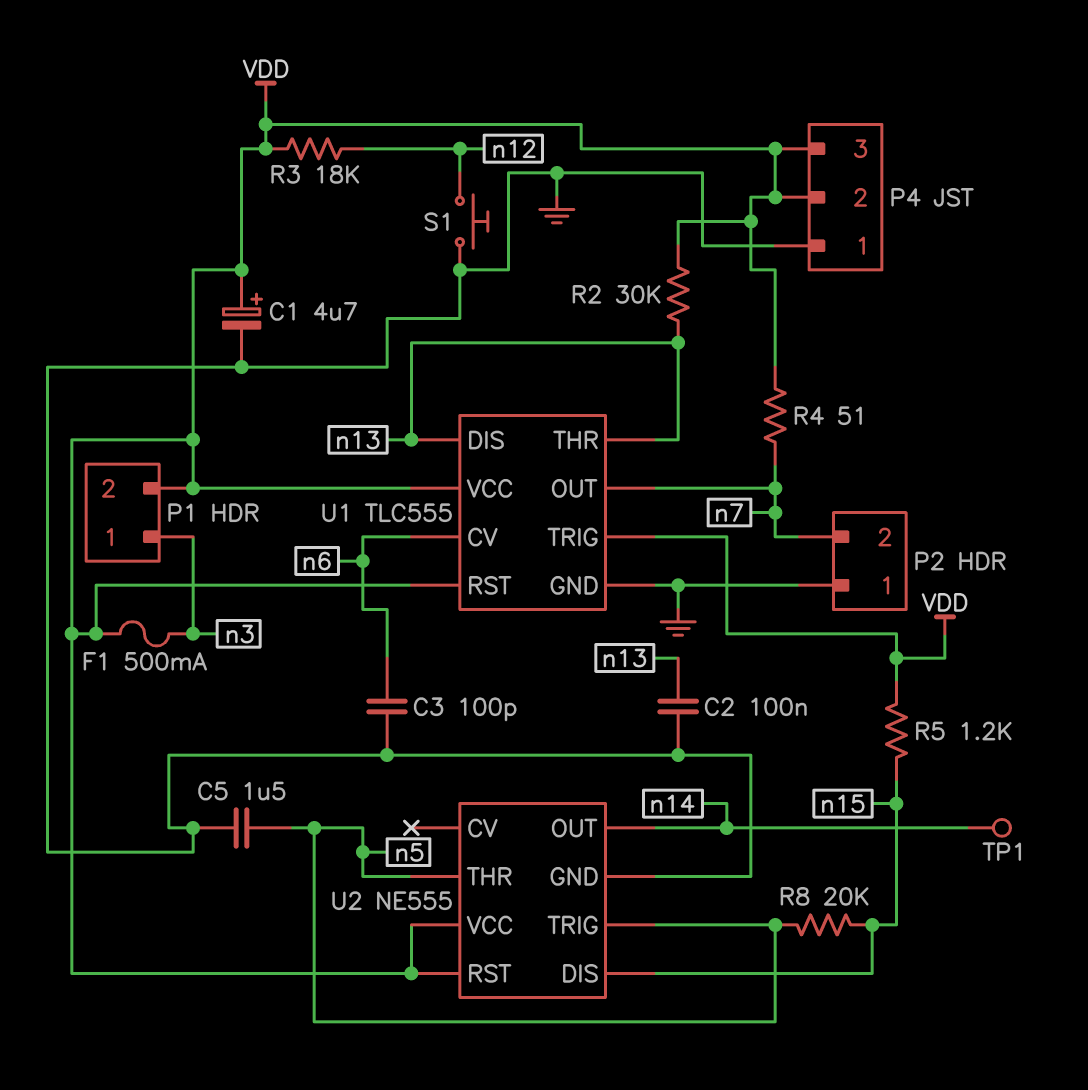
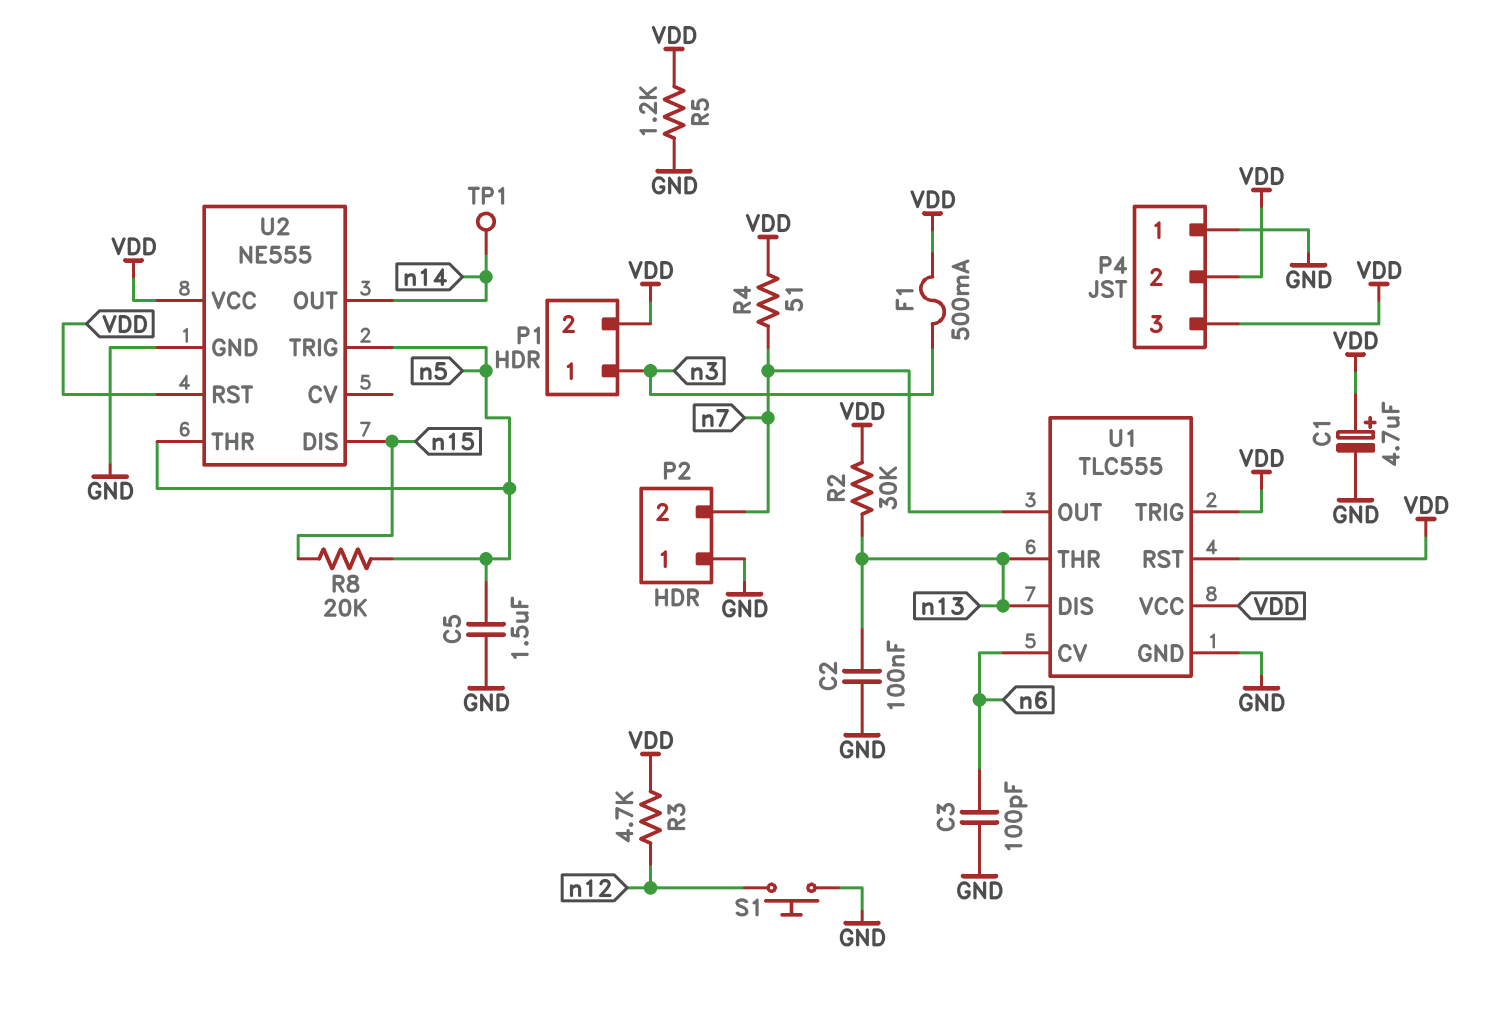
R3: 18k (VDD, n12) -> 4.7k (VDD, n12)
R5: 1.2k (VDD, n15) -> 1.2k (GND, VDD)

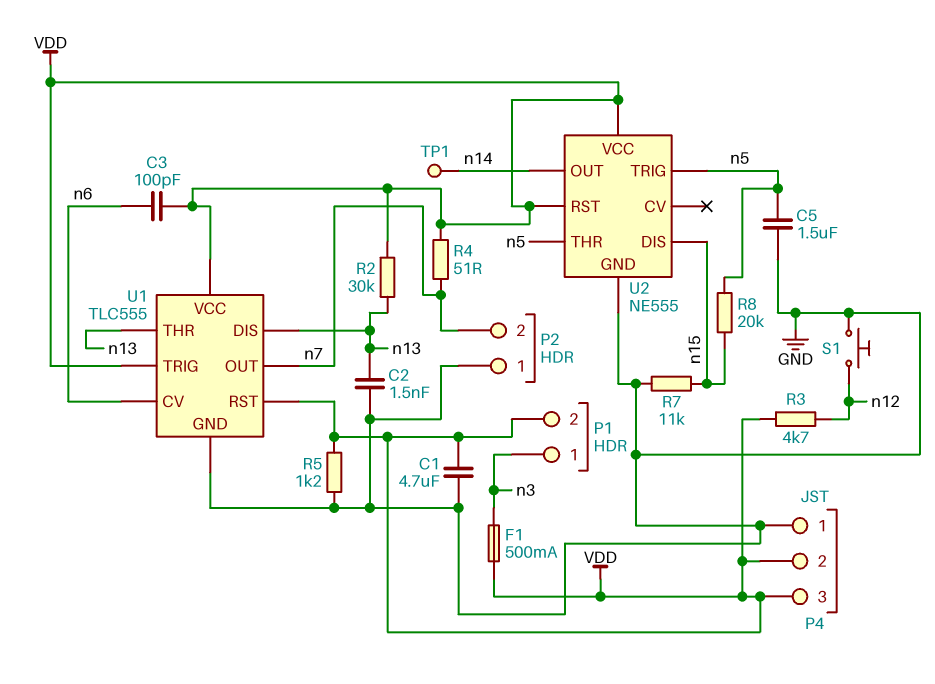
C1: 4.7uF (plus VDD, minus GND) -> 4.7uF (GND, VDD)
C2: 100nF (GND, n13) -> 1.5nF (GND, n13)
C3: 100pF (GND, n6) -> 100pF (VDD, n6)
R7: none -> 11k (GND, n15)

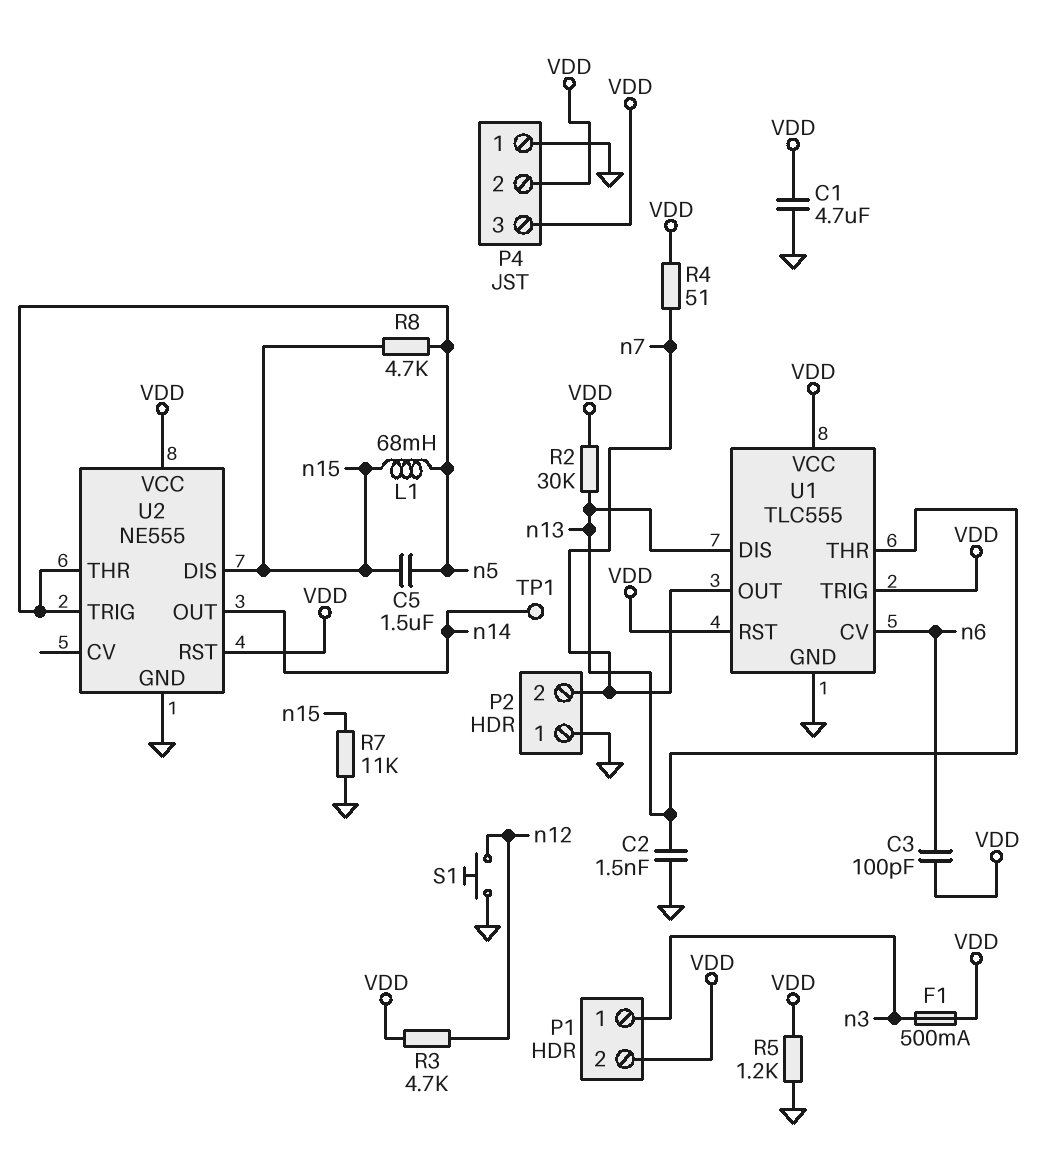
C5: 1.5uF (GND, n5) -> 1.5uF (n5, n15)
L1: none -> 68mH (n5, n15)
R8: 20k (n5, n15) -> 4.7k (n5, n15)

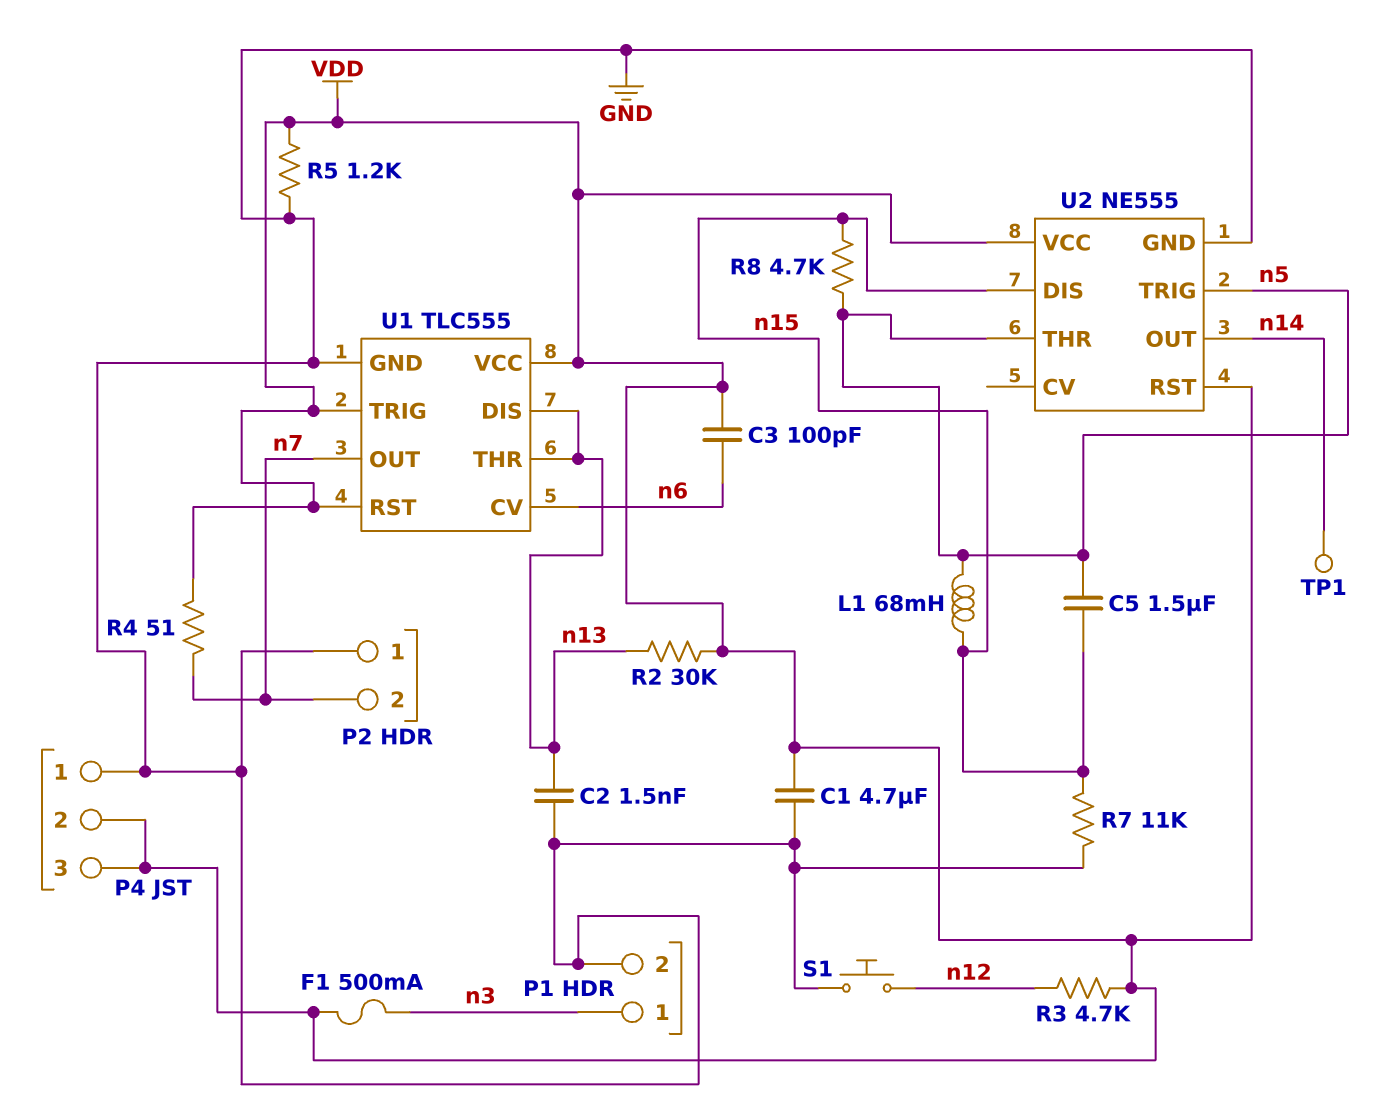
P1 pin 2: VDD -> GND

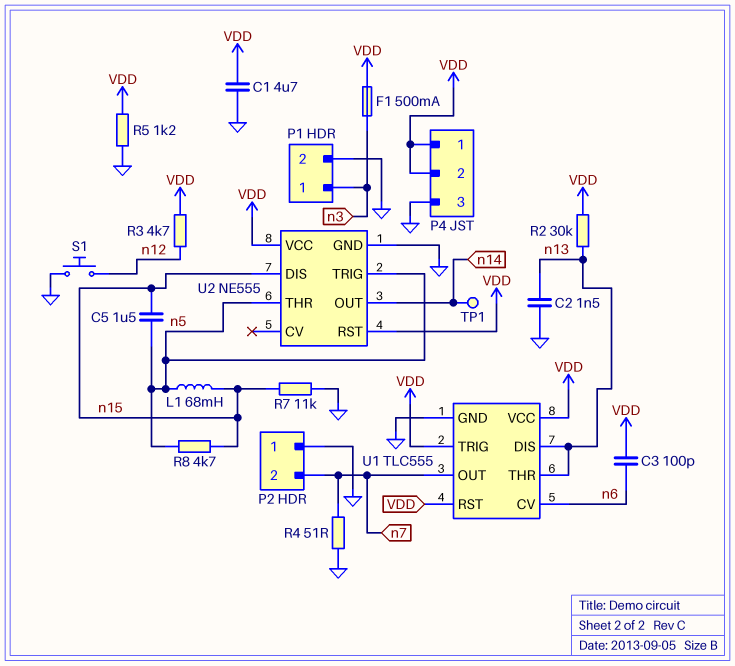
P4 pin 1: GND -> VDD
P4 pin 3: VDD -> GND
R4: 51 (VDD, n7) -> 51 (GND, n7)

